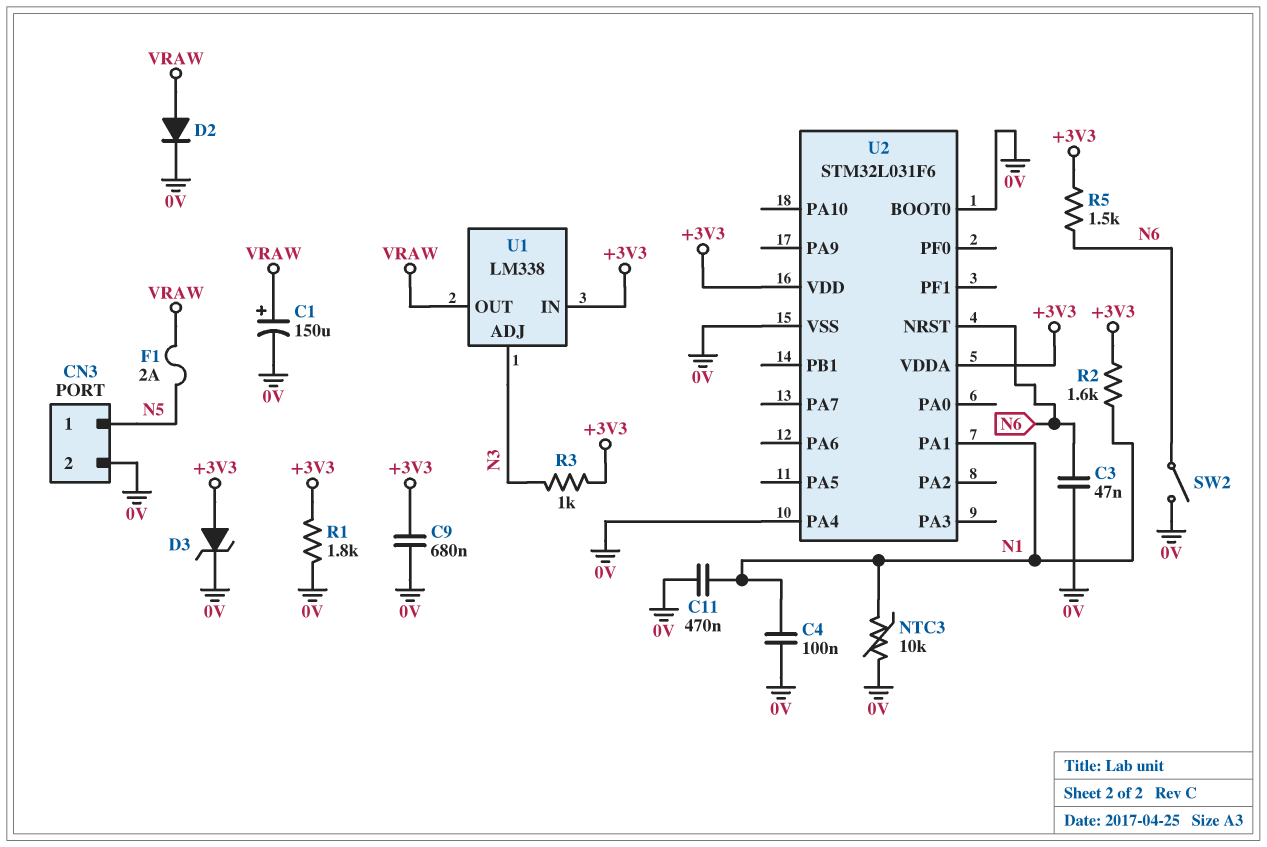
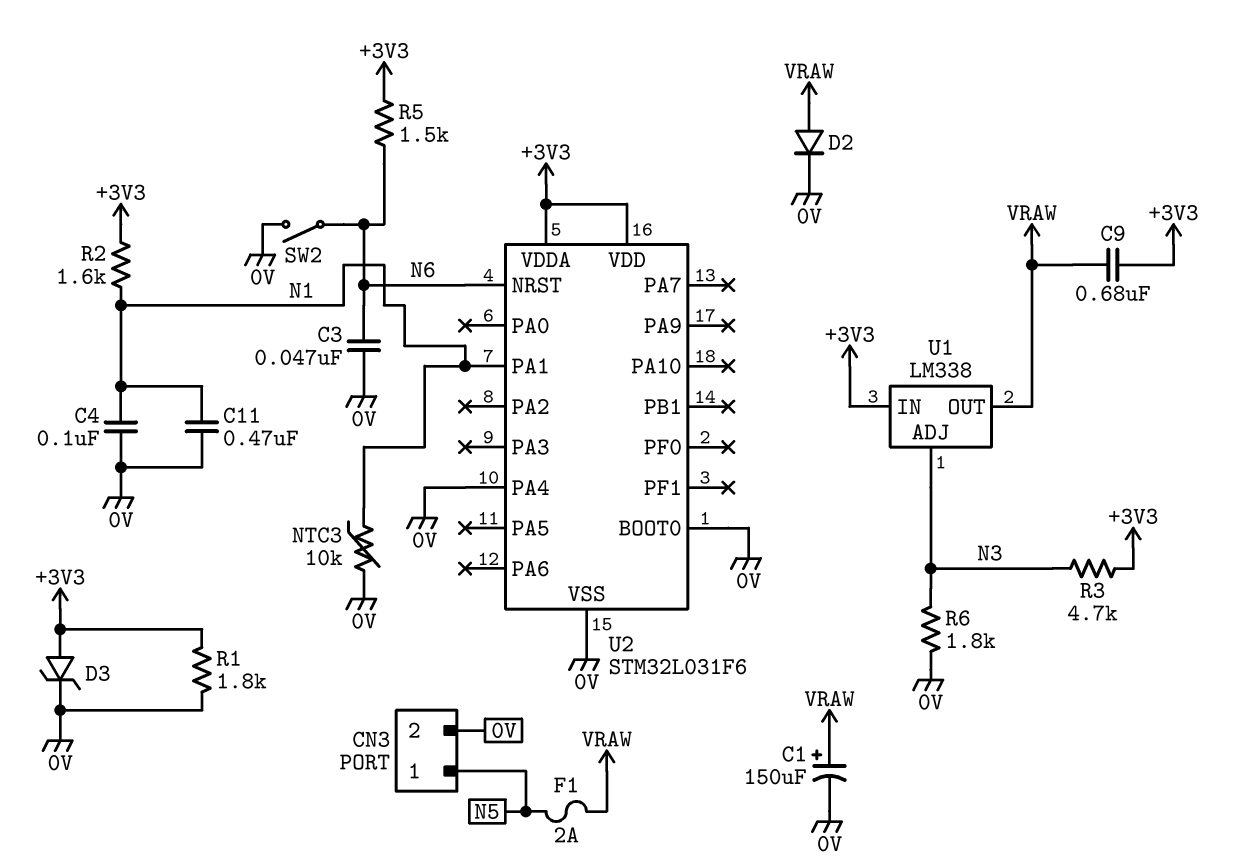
C9: 680nF (+3V3, 0V) -> 680nF (+3V3, VRAW)
R3: 1k (+3V3, N3) -> 4.7k (+3V3, N3)
R6: none -> 1.8k (0V, N3)

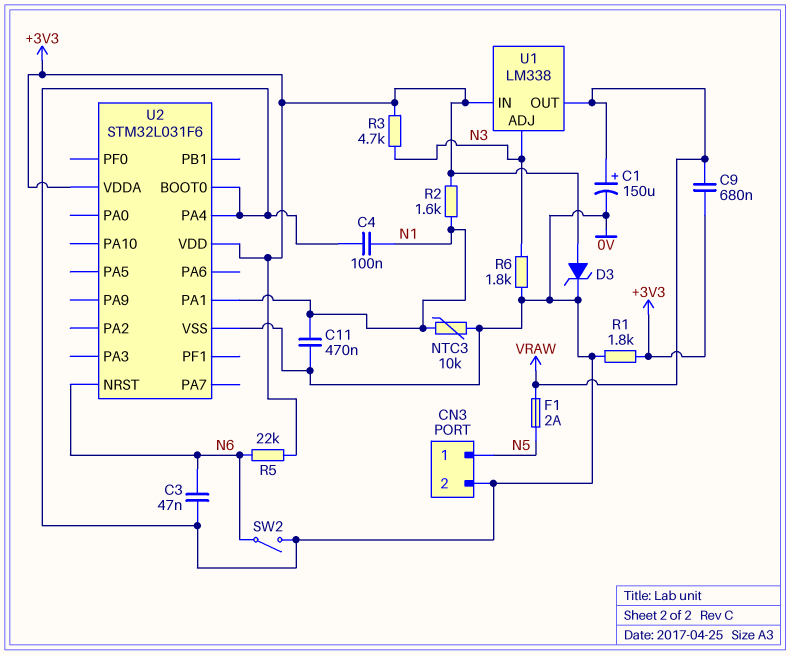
D2: diode (A VRAW, K 0V) -> none
R5: 1.5k (+3V3, N6) -> 22k (+3V3, N6)

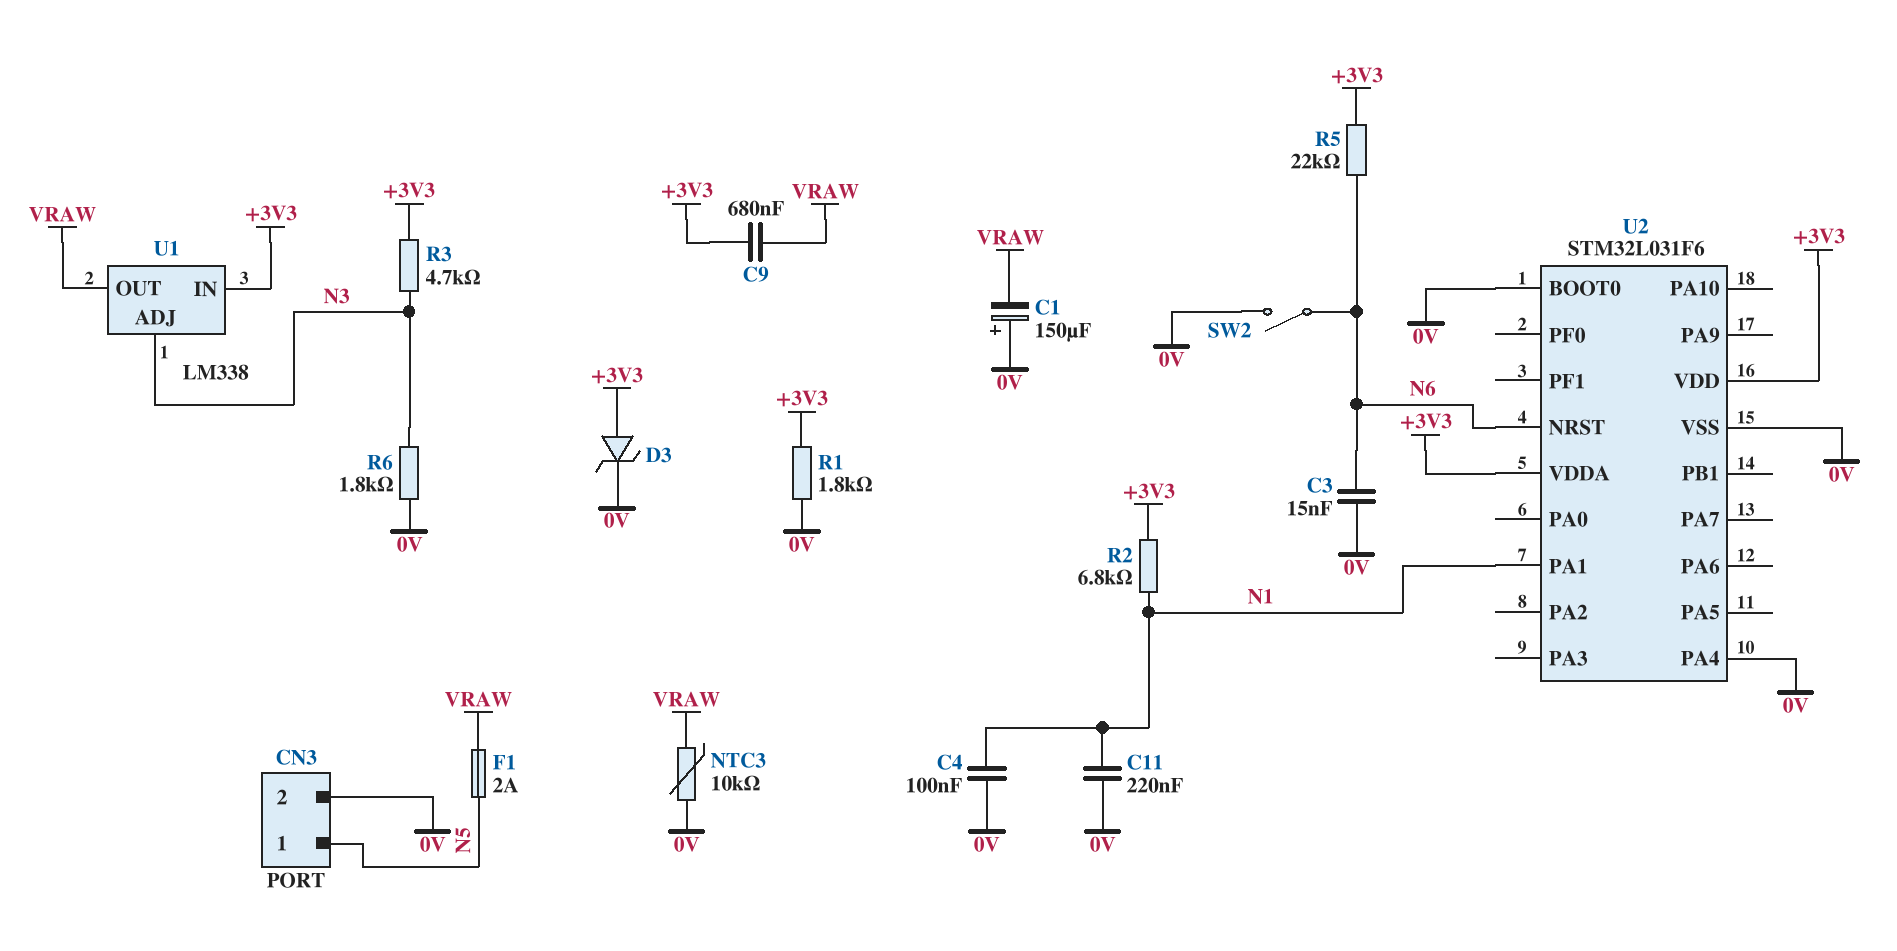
C1: 150uF (plus VRAW, minus 0V) -> 150uF (plus 0V, minus VRAW)
C3: 47nF (0V, N6) -> 15nF (0V, N6)
C11: 470nF (0V, N1) -> 220nF (0V, N1)
NTC3: 10k (0V, N1) -> 10k (0V, VRAW)
R2: 1.6k (+3V3, N1) -> 6.8k (+3V3, N1)

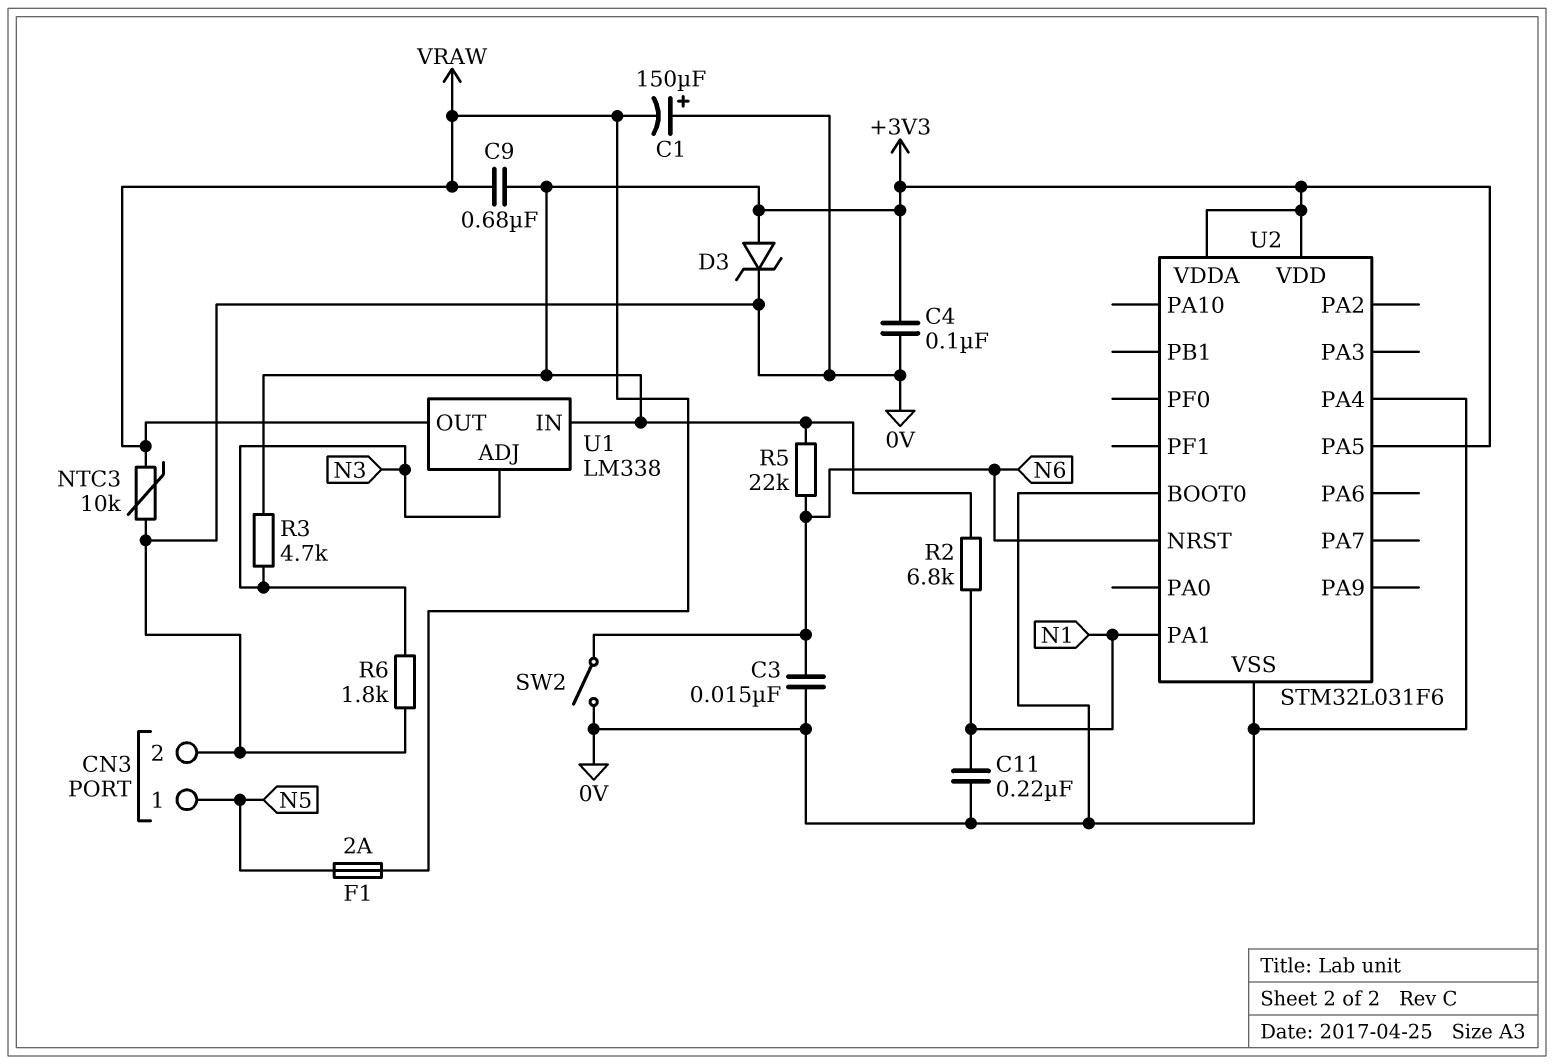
C4: 100nF (0V, N1) -> 100nF (+3V3, 0V)
R1: 1.8k (+3V3, 0V) -> none
U2 pin PA5: none -> +3V3

